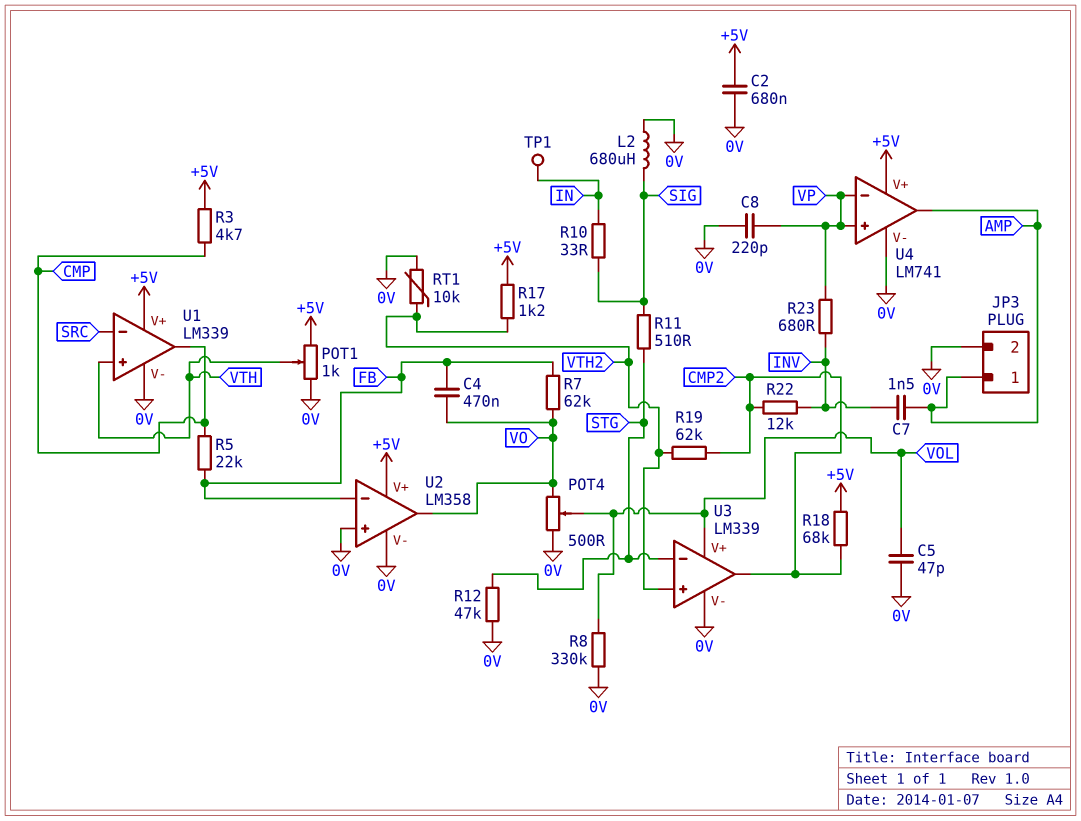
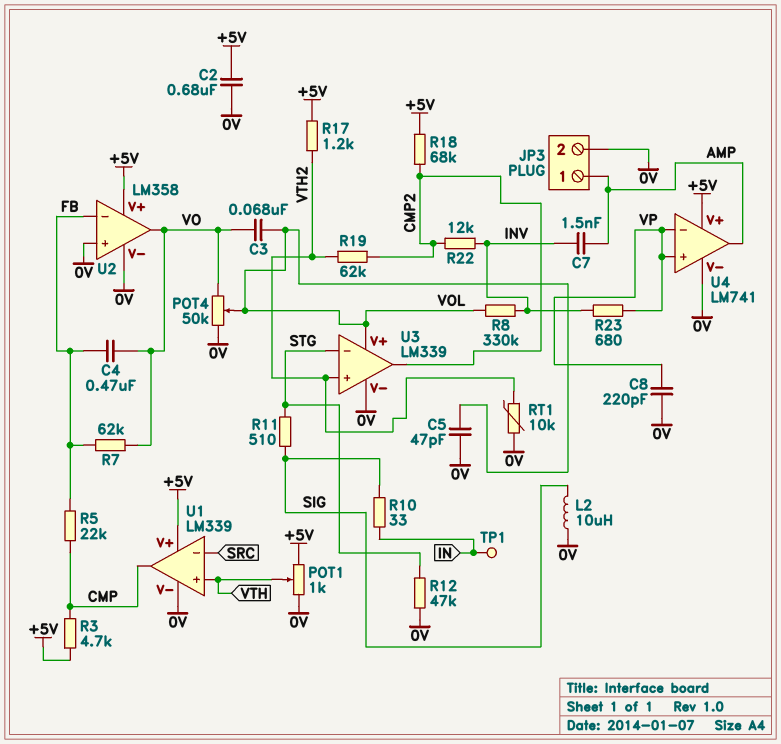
C3: none -> 68nF (VO, VOL)
L2: 680uH (0V, SIG) -> 10uH (0V, SIG)
POT4: 500 (0V, VO, wiper VOL) -> 50k (0V, VO, wiper VOL)
R8: 330k (0V, VOL) -> 330k (INV, VOL)

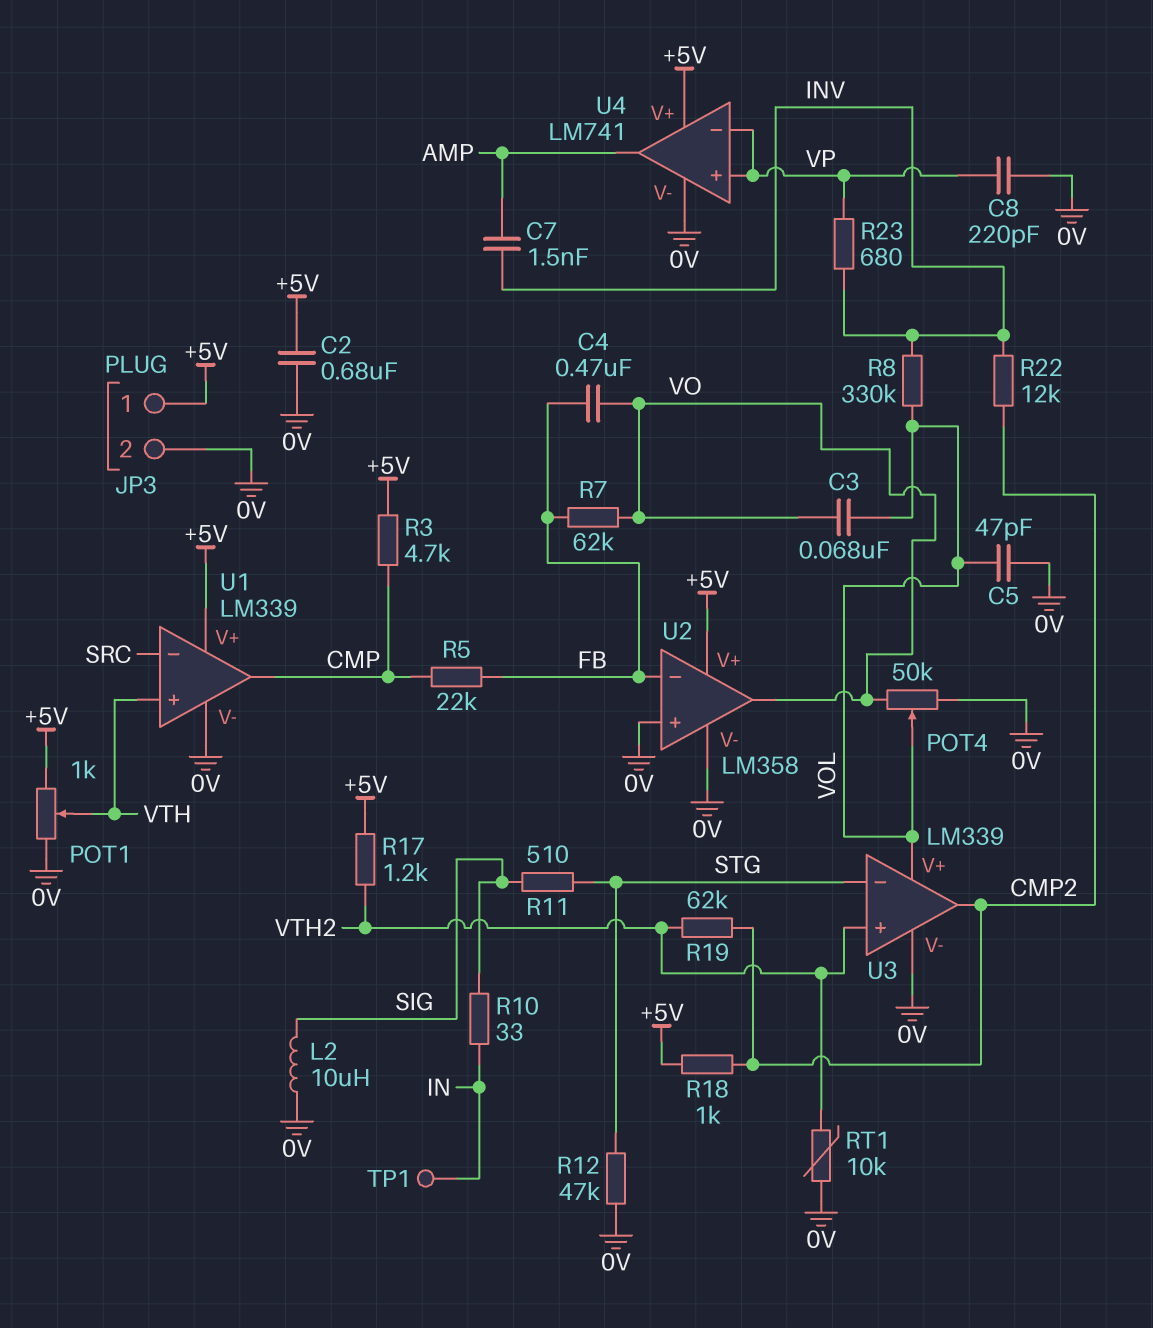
JP3 pin 1: AMP -> +5V
R18: 68k (+5V, CMP2) -> 1k (+5V, CMP2)

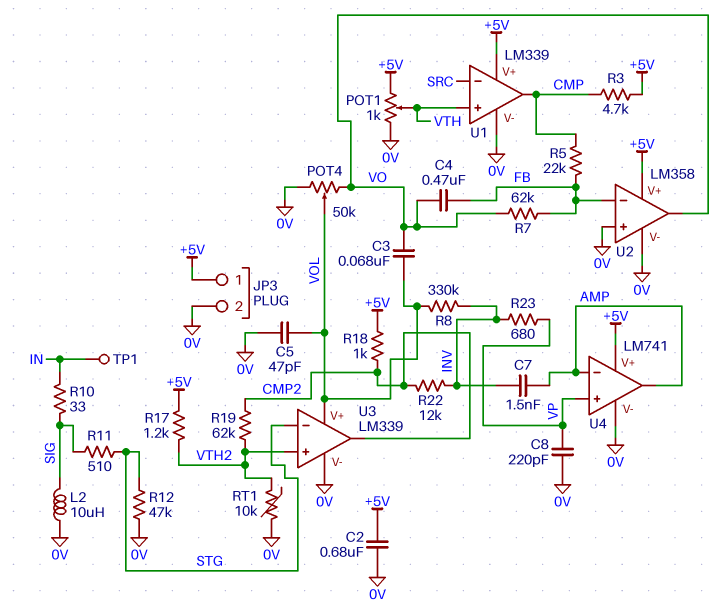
U4 pin in-: VP -> AMP

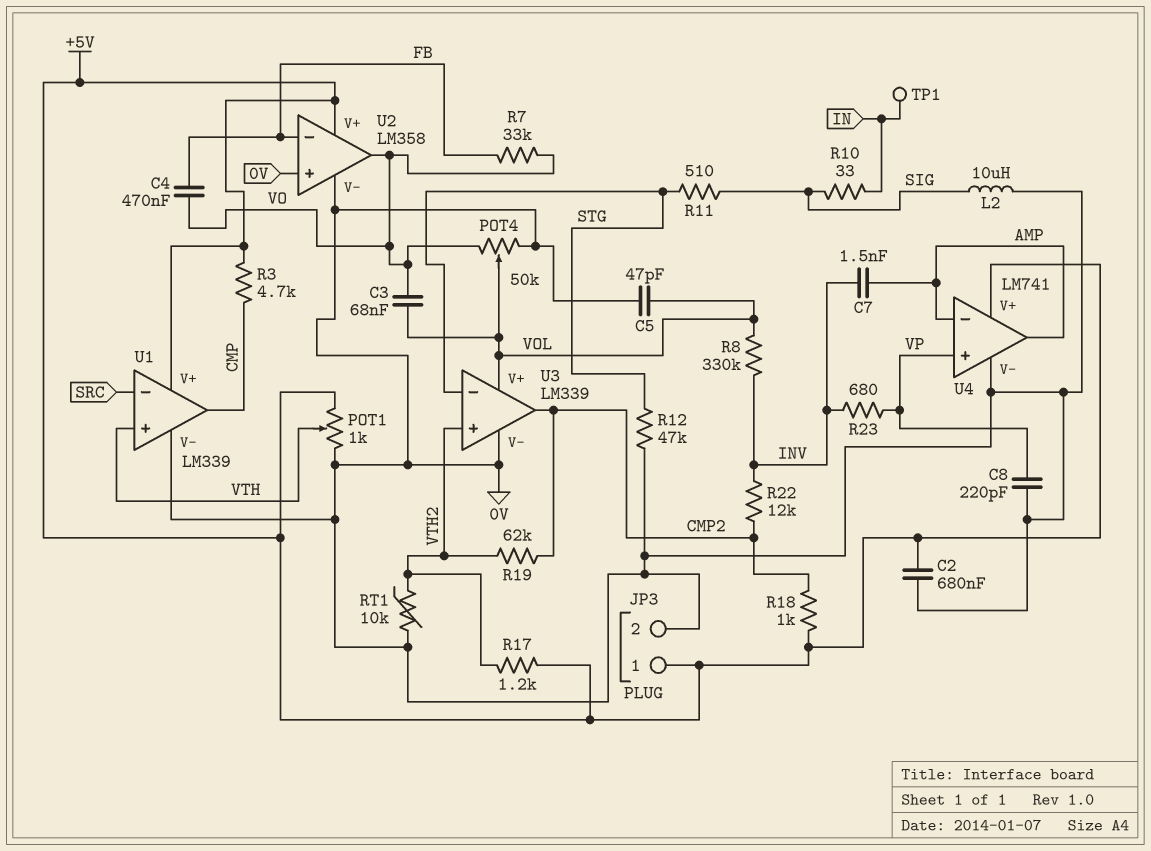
R5: 22k (CMP, FB) -> none
R7: 62k (FB, VO) -> 33k (FB, VO)

